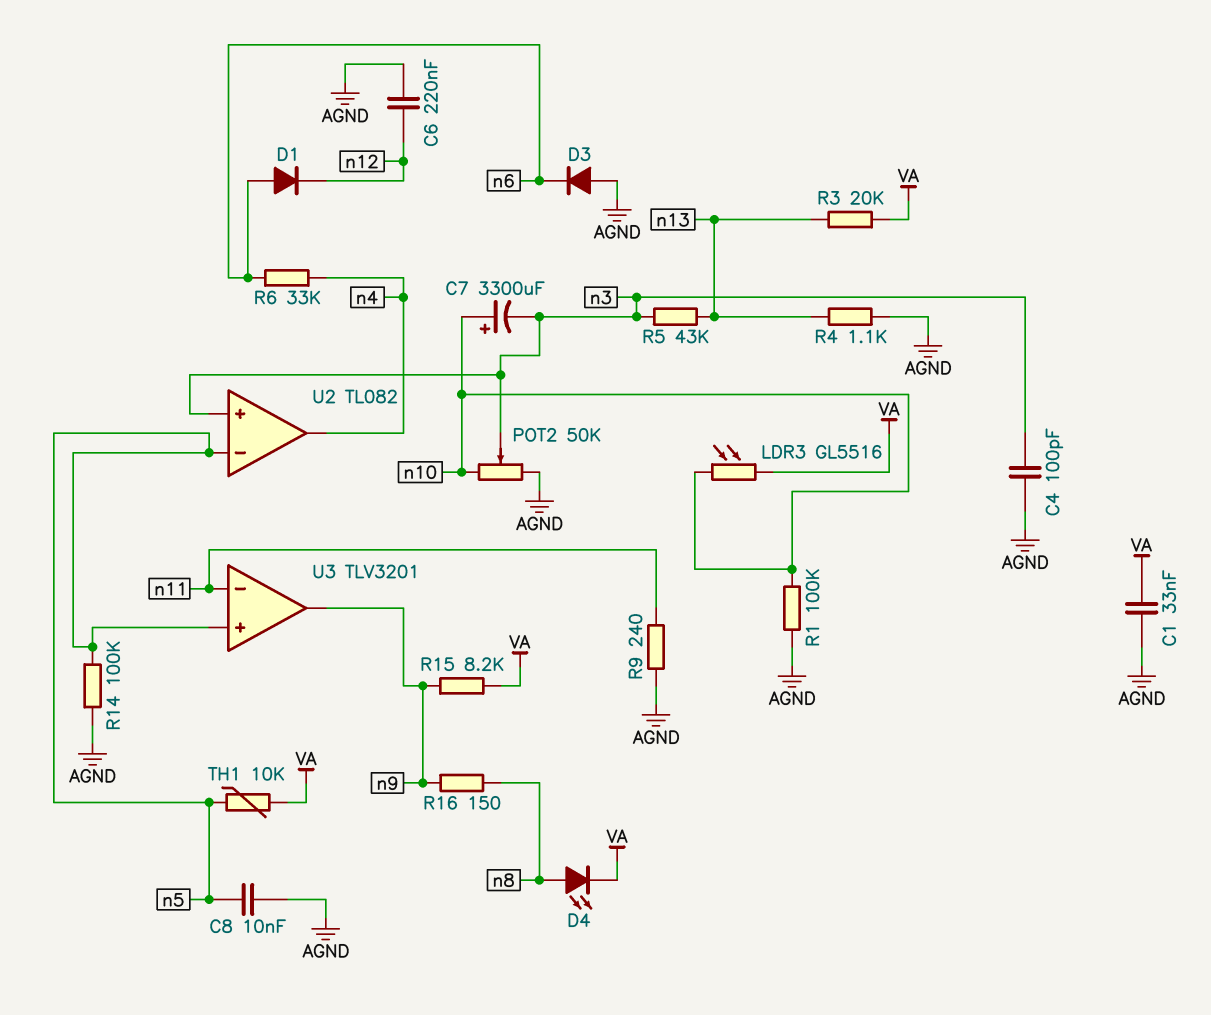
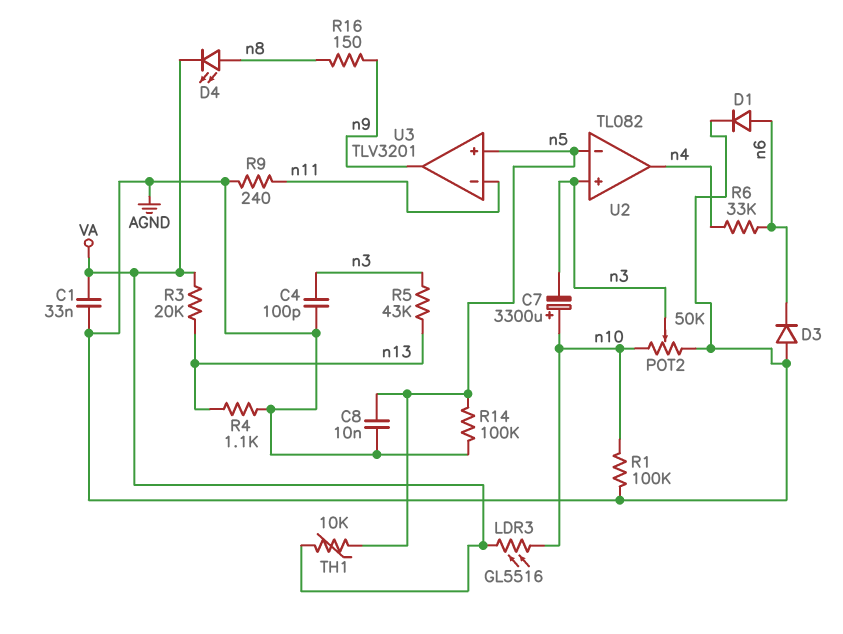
C6: 220nF (AGND, n12) -> none
D1: diode (A n6, K n12) -> diode (A n6, K AGND)
R15: 8.2k (VA, n9) -> none

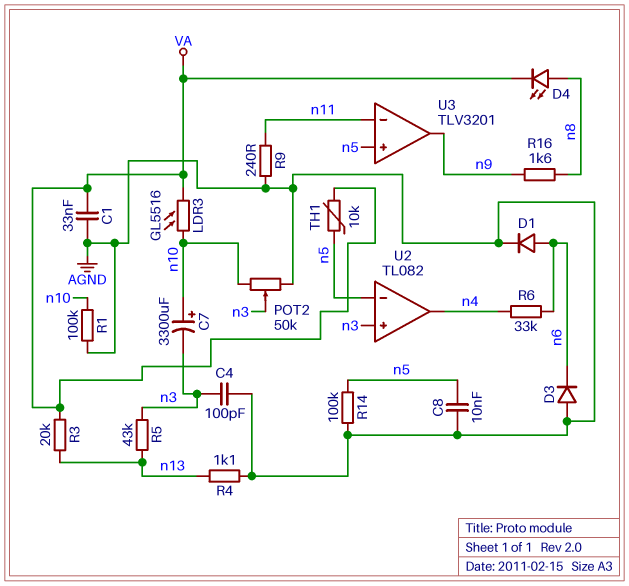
R16: 150 (n8, n9) -> 1.6k (n8, n9)

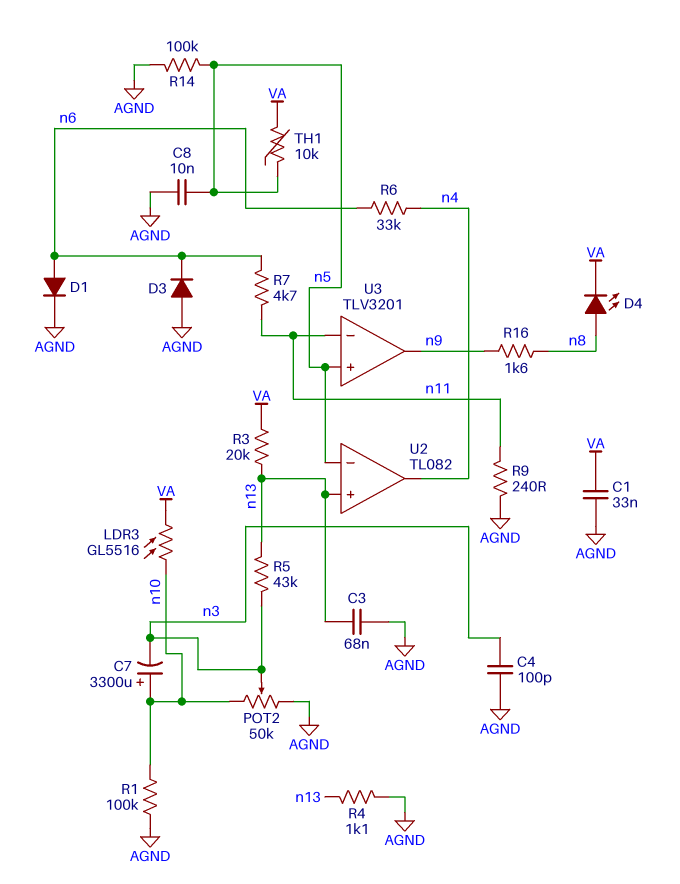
C3: none -> 68nF (AGND, n13)
R7: none -> 4.7k (n6, n11)
U2 pin in+: n3 -> n13

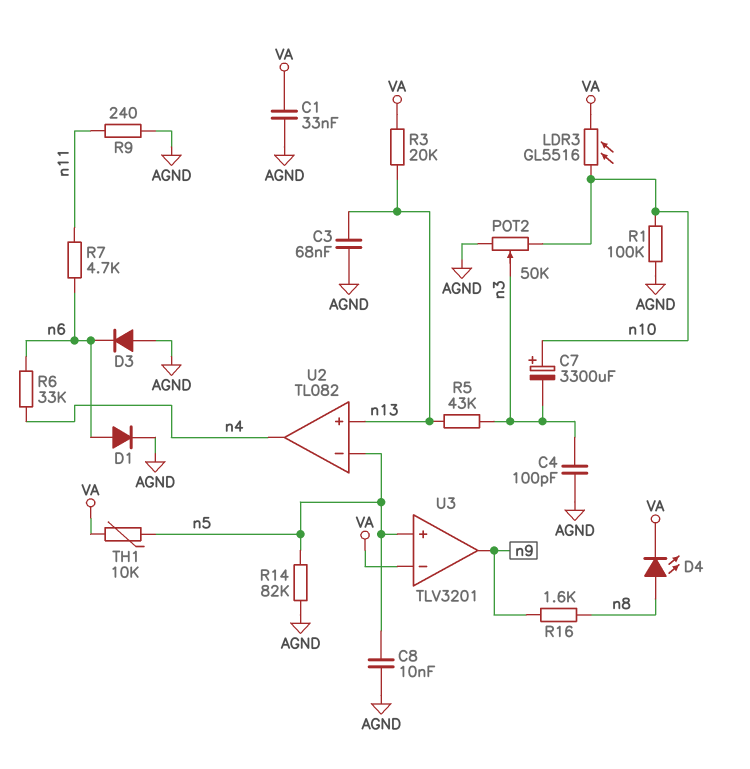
R4: 1.1k (AGND, n13) -> none
R14: 100k (AGND, n5) -> 82k (AGND, n5)
U3 pin in-: n11 -> VA

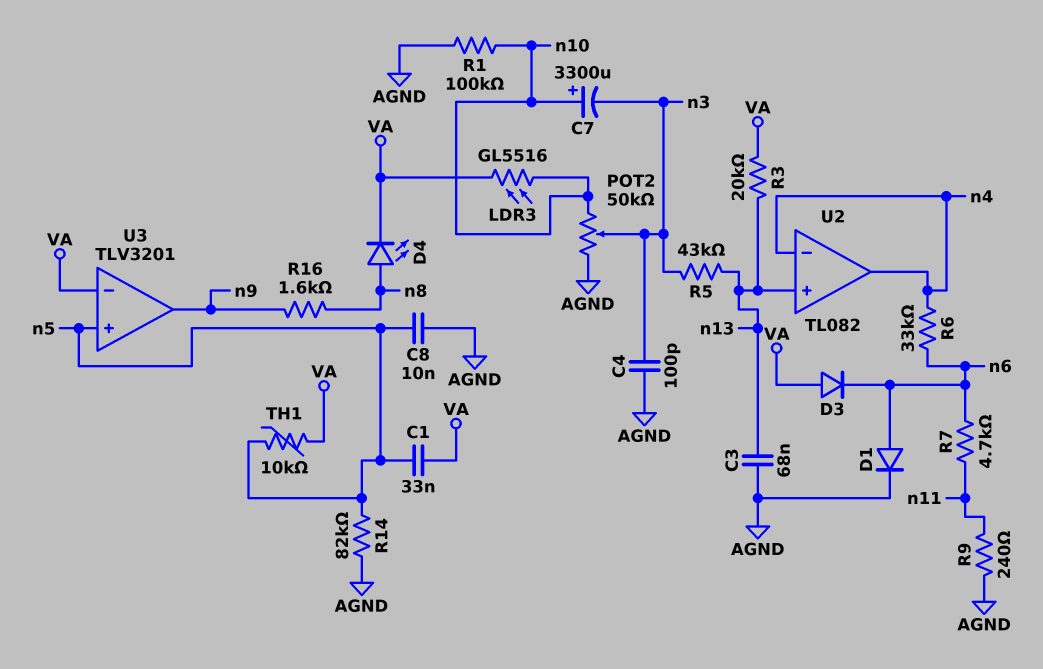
C1: 33nF (AGND, VA) -> 33nF (VA, n5)
D3: diode (A AGND, K n6) -> diode (A VA, K n6)
U2 pin in-: n5 -> n4

